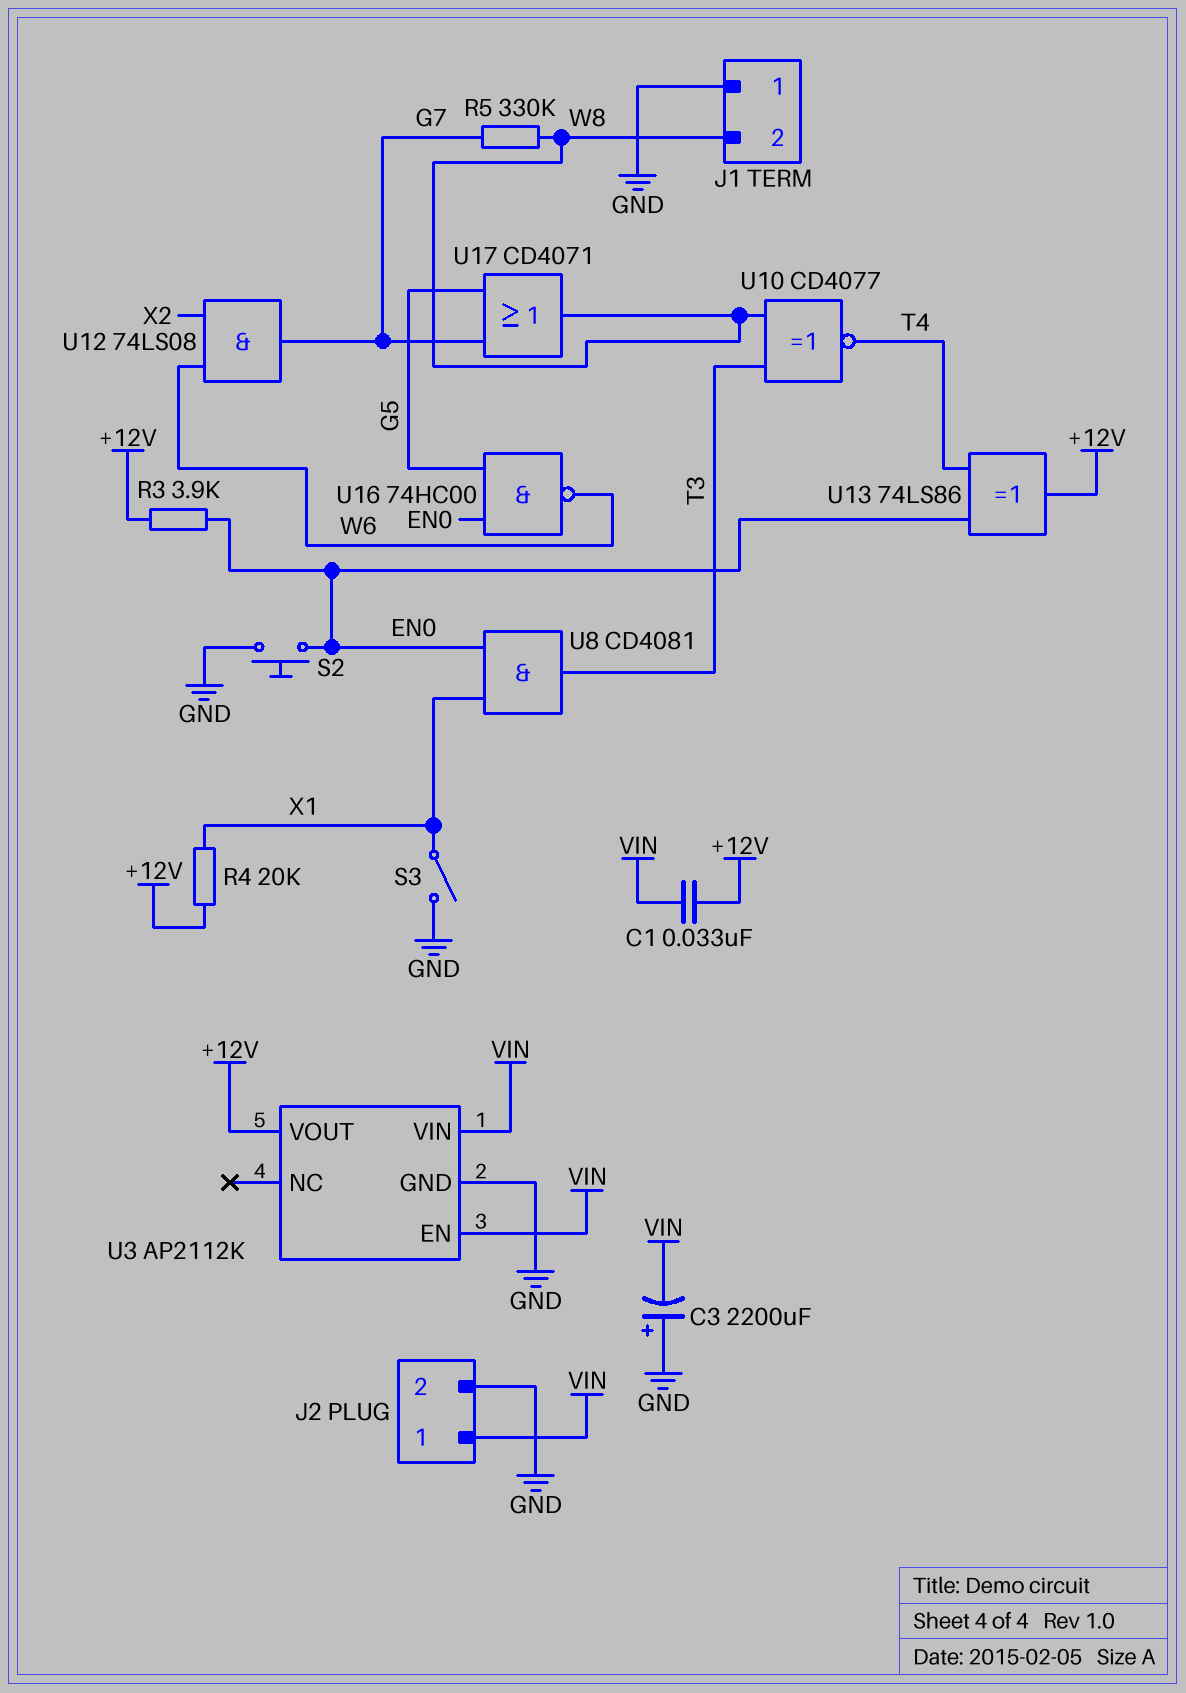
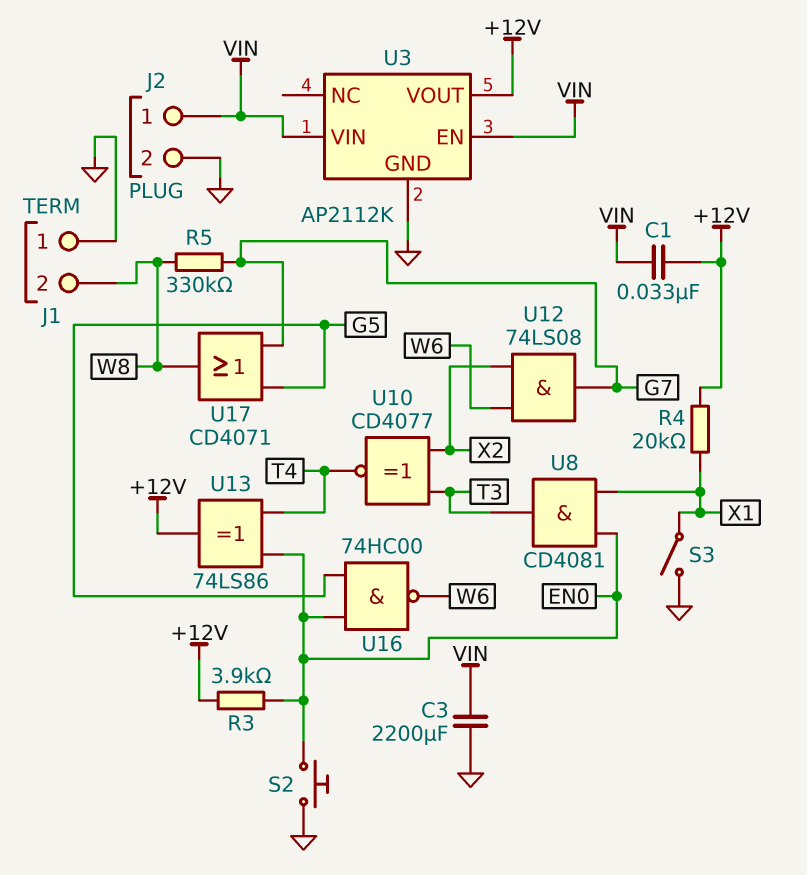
C3: 2200uF (plus GND, minus VIN) -> 2200uF (GND, VIN)
U10: XNOR CD4077 (in T3, in W8, out T4) -> XNOR CD4077 (in T3, in X2, out T4)

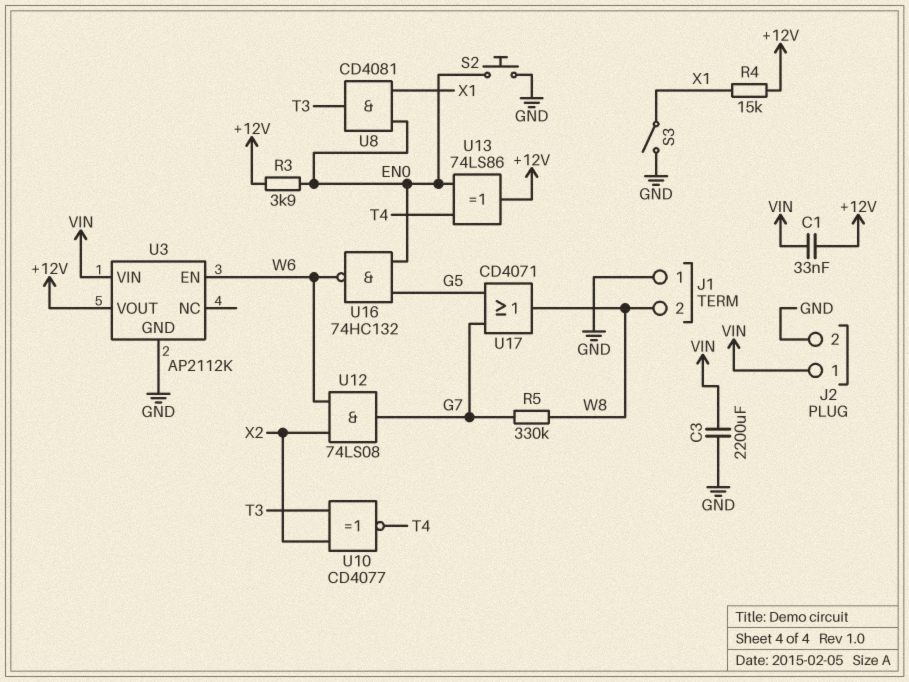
R4: 20k (+12V, X1) -> 15k (+12V, X1)
U3 pin EN: VIN -> W6
U16: NAND 74HC00 (in EN0, in G5, out W6) -> NAND 74HC132 (in EN0, in G5, out W6)

